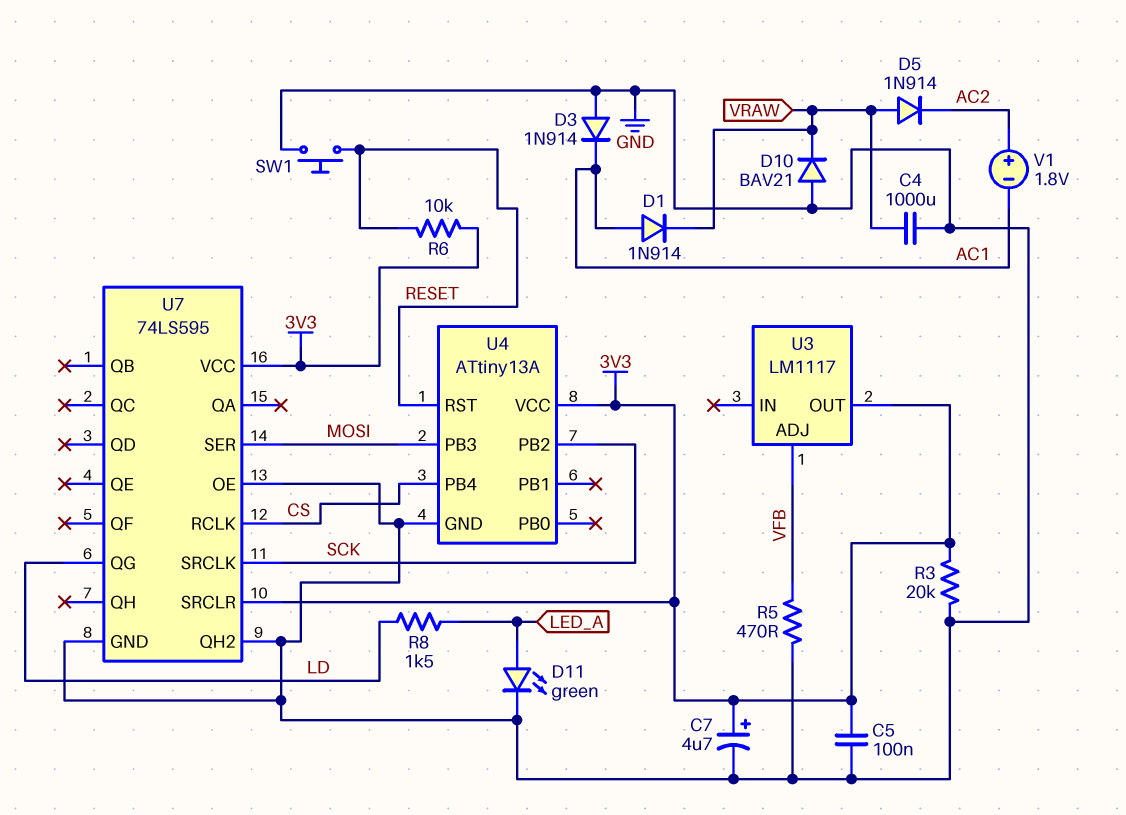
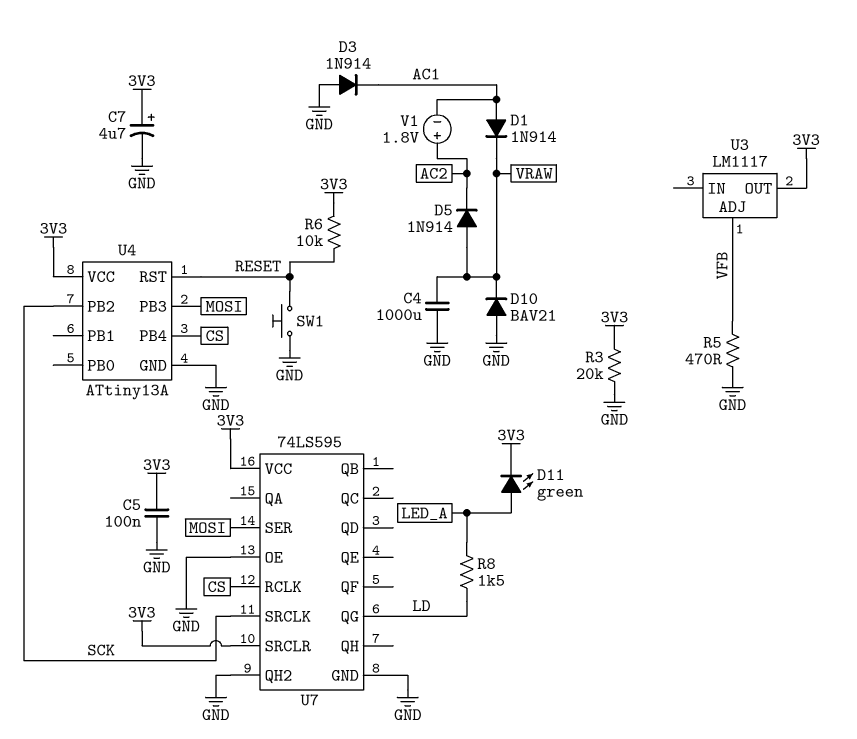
D11: LED green (A LED_A, K GND) -> LED green (A LED_A, K 3V3)

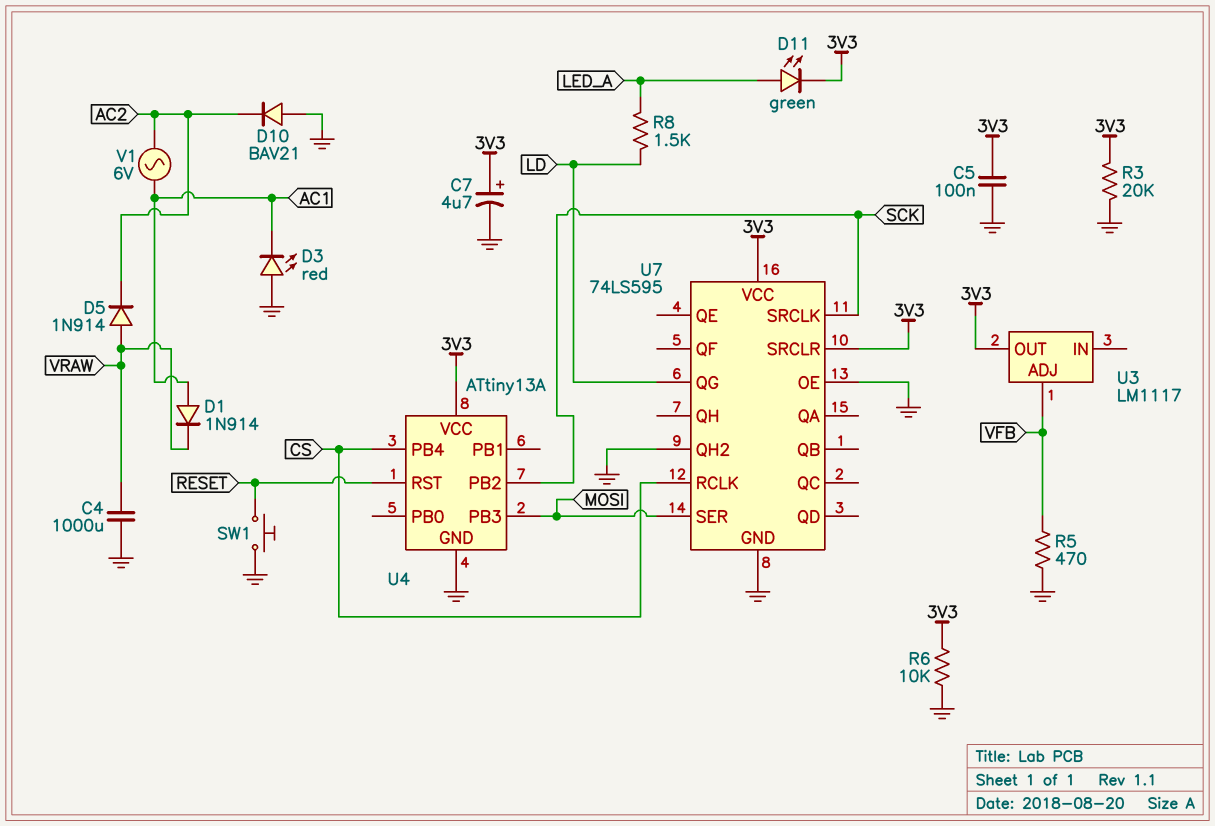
D3: diode 1N914 (A GND, K AC1) -> LED red (A GND, K AC1)
D10: diode BAV21 (A GND, K VRAW) -> diode BAV21 (A GND, K AC2)
R6: 10k (3V3, RESET) -> 10k (3V3, GND)
V1: 1.8V (plus AC2, minus AC1) -> AC 6V (AC1, AC2)

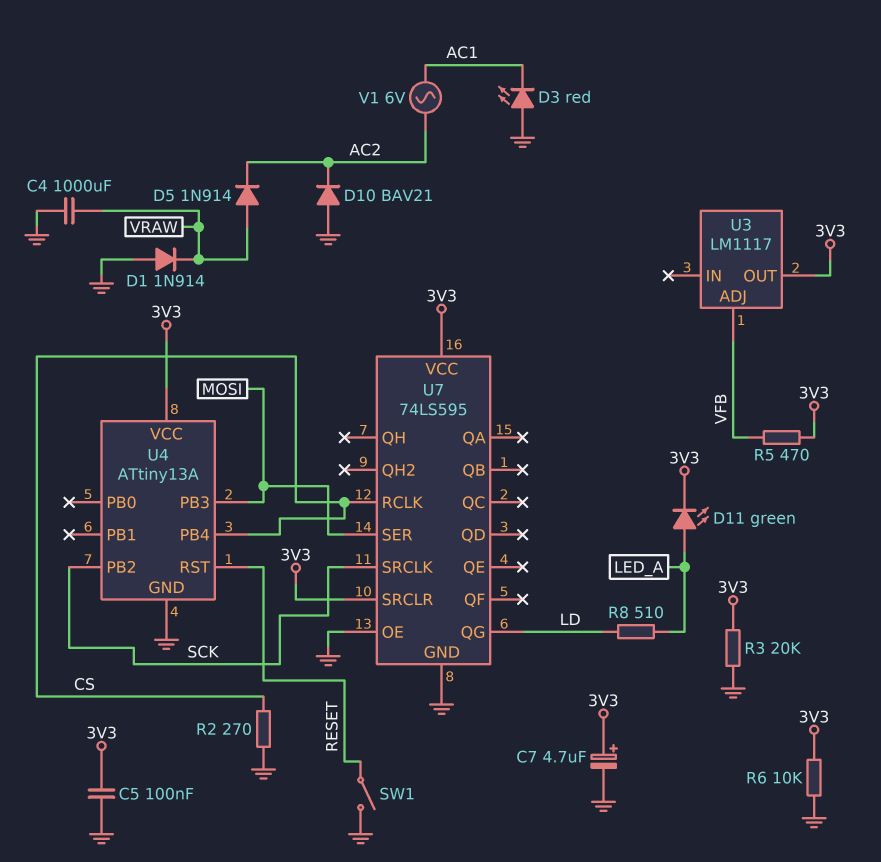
D1: diode 1N914 (A AC1, K VRAW) -> diode 1N914 (A GND, K VRAW)
R2: none -> 270 (CS, GND)
R5: 470 (GND, VFB) -> 470 (3V3, VFB)
R8: 1.5k (LD, LED_A) -> 510 (LD, LED_A)
SW1: button (GND, RESET) -> switch (GND, RESET)
U7 pin QH2: GND -> none

